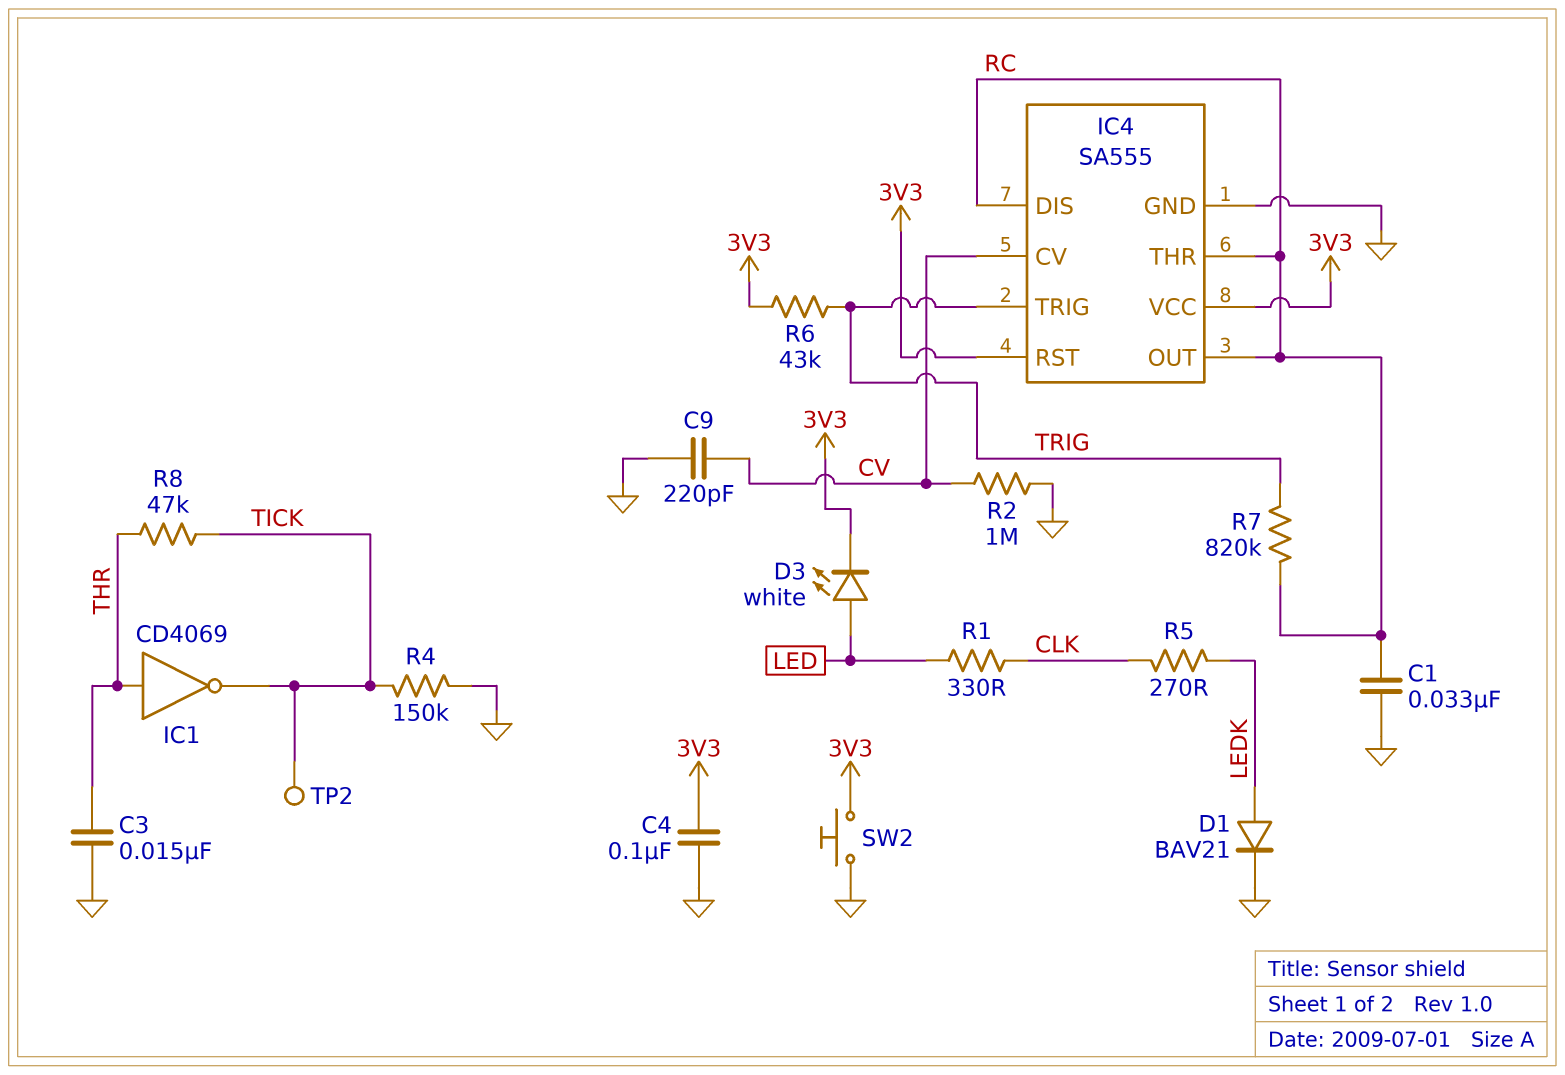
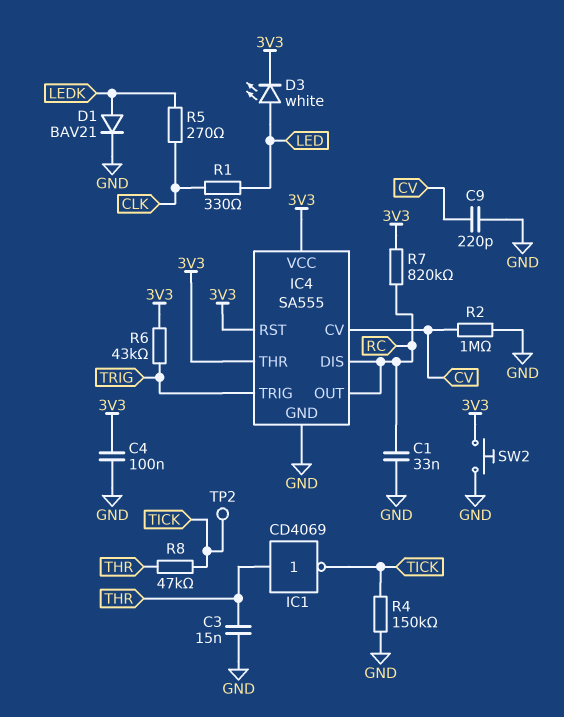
IC4 pin THR: RC -> 3V3
R7: 820k (RC, TRIG) -> 820k (3V3, RC)

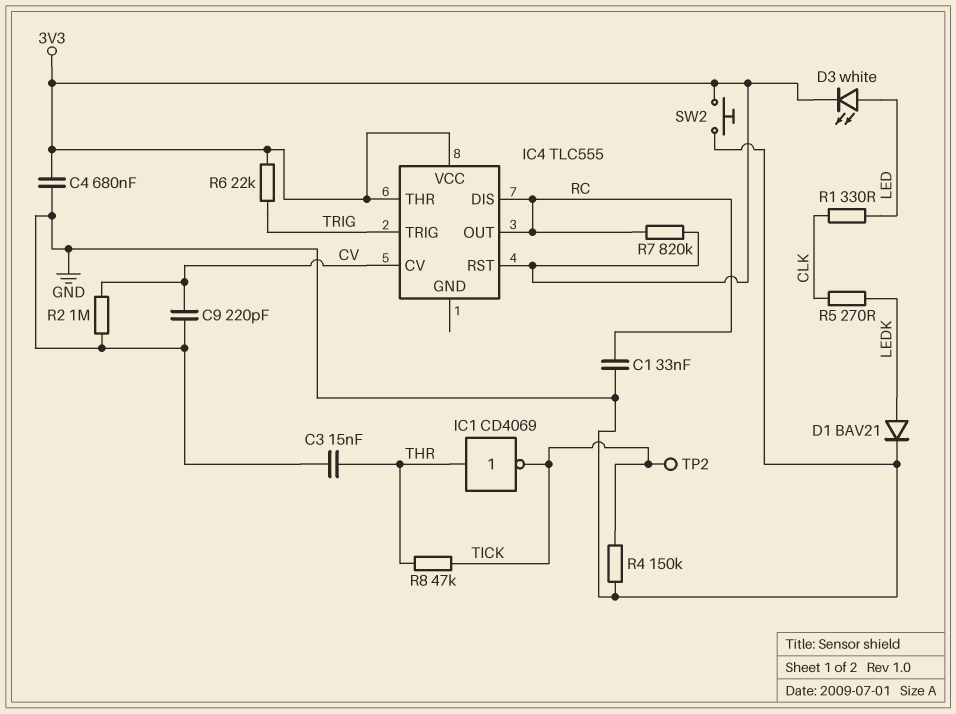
C4: 100nF (3V3, GND) -> 680nF (3V3, GND)
IC4: SA555 -> TLC555
IC4 pin GND: GND -> none
R6: 43k (3V3, TRIG) -> 22k (3V3, TRIG)

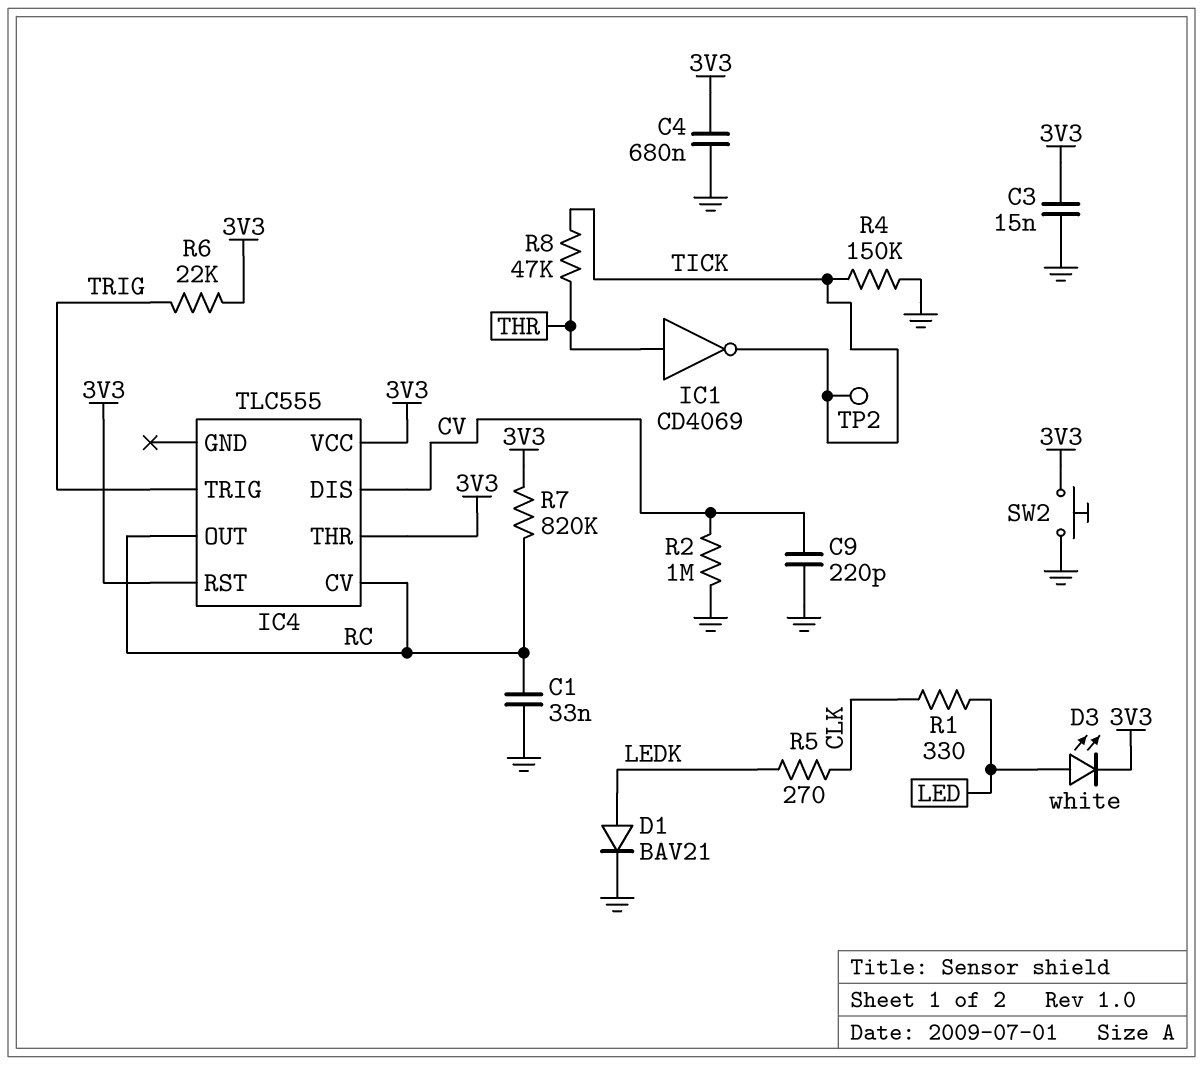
C3: 15nF (GND, THR) -> 15nF (3V3, GND)
IC4 pin CV: CV -> RC
IC4 pin DIS: RC -> CV

